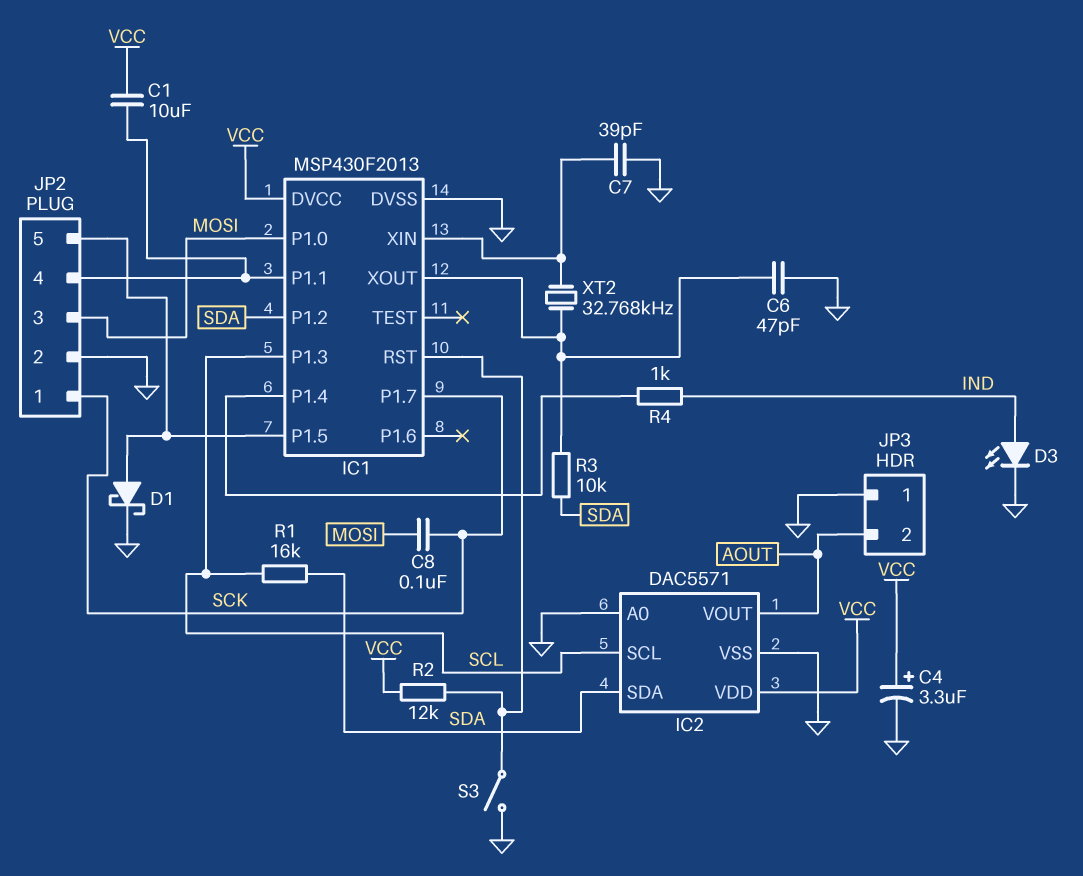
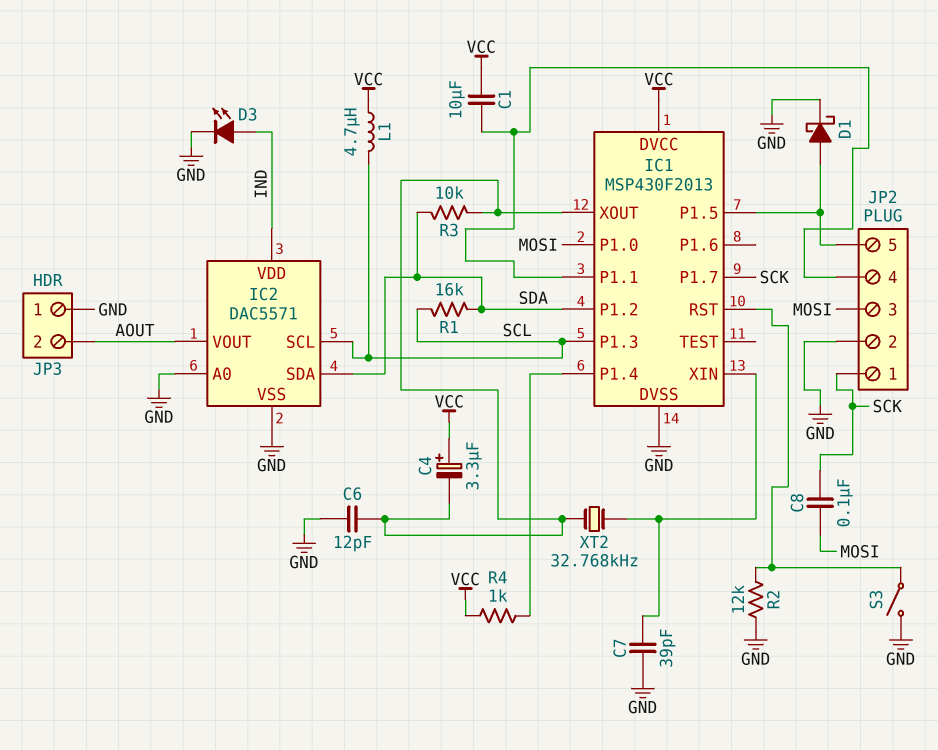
C4: 3.3uF (plus VCC, minus GND) -> 3.3uF (plus VCC, minus IC1/XOUT)
C6: 47pF (GND, IC1/XOUT) -> 12pF (GND, IC1/XOUT)
IC2 pin VDD: VCC -> IND
L1: none -> 4.7uH (SCL, VCC)
R2: 12k (IC1/RST, VCC) -> 12k (GND, IC1/RST)
R4: 1k (IC1/P1.4, IND) -> 1k (IC1/P1.4, VCC)

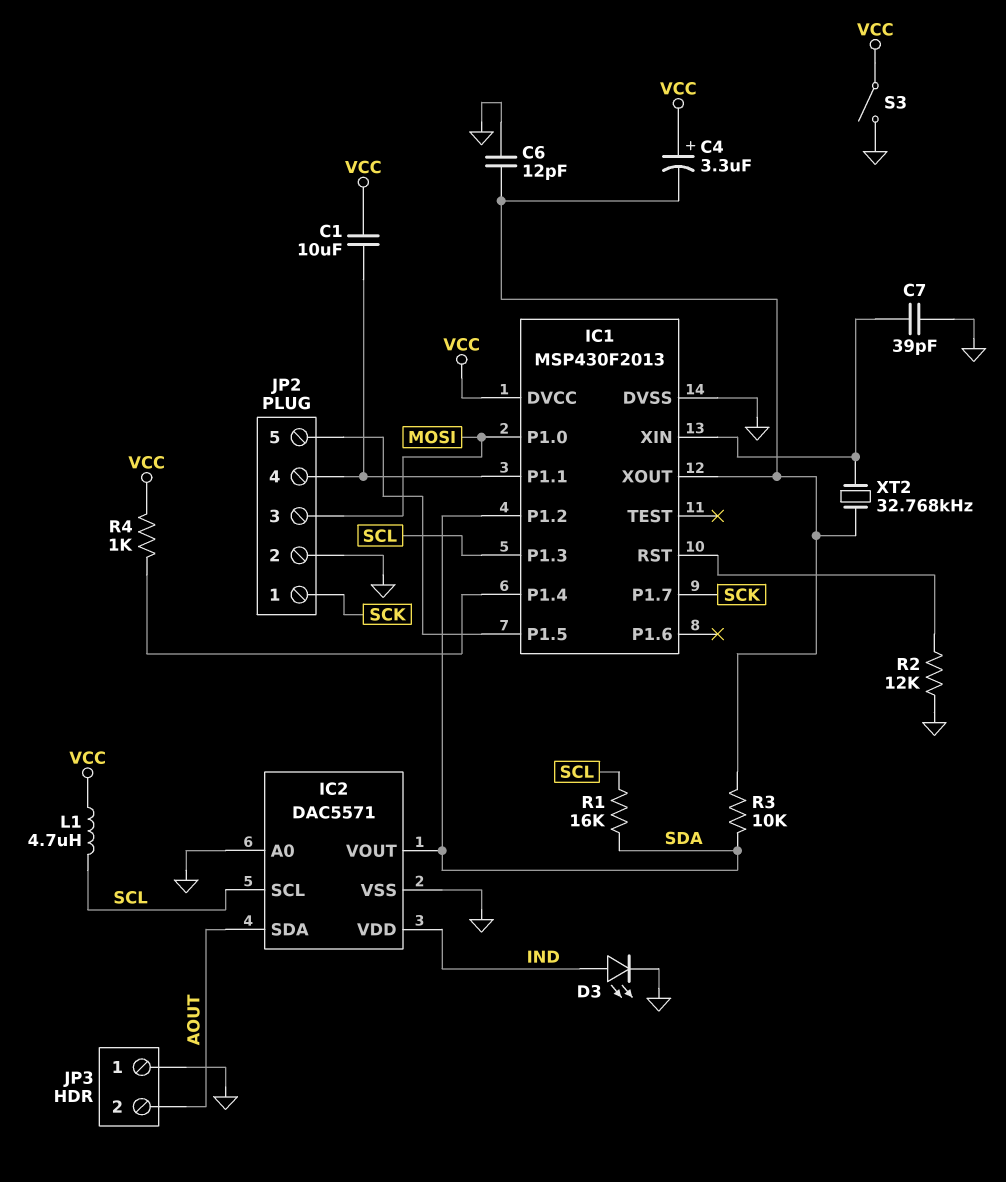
C8: 100nF (MOSI, SCK) -> none
D1: schottky (A IC1/P1.5, K GND) -> none
IC2 pin SDA: SDA -> AOUT
IC2 pin VOUT: AOUT -> SDA
S3: switch (GND, IC1/RST) -> switch (GND, VCC)

